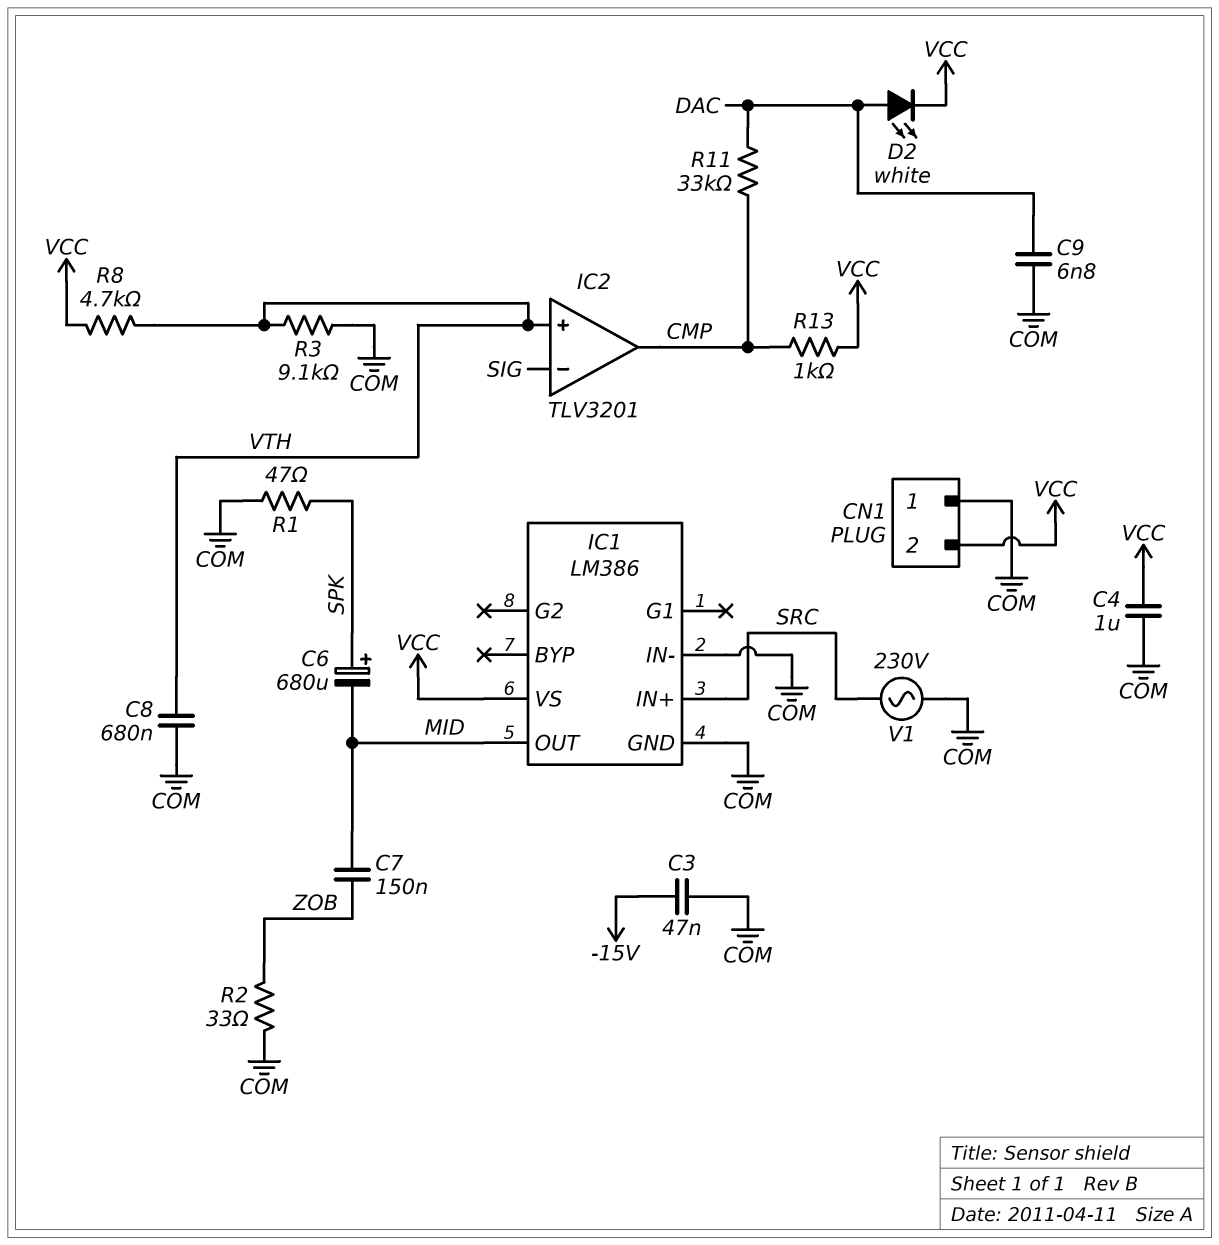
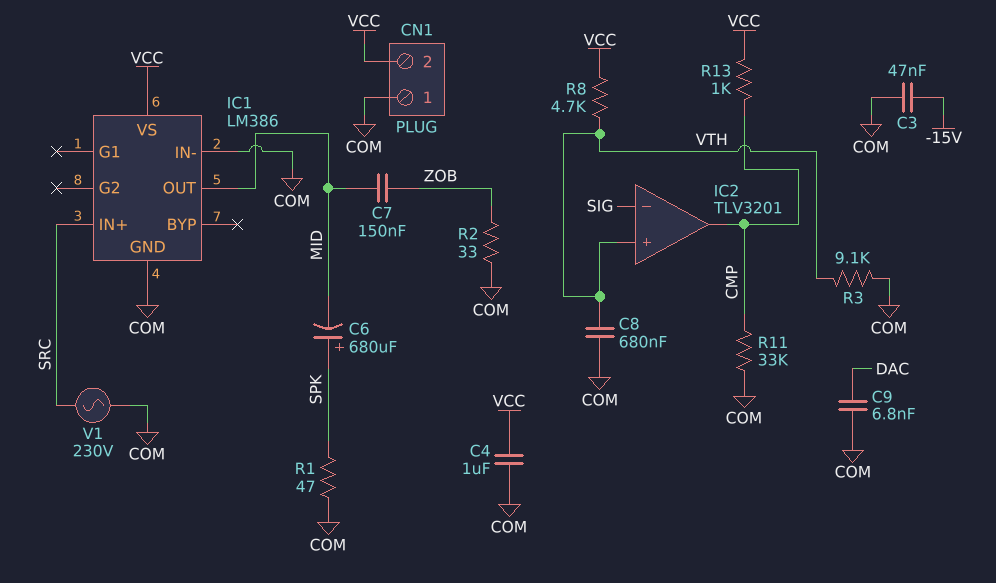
D2: LED white (A DAC, K VCC) -> none
R11: 33k (CMP, DAC) -> 33k (CMP, COM)

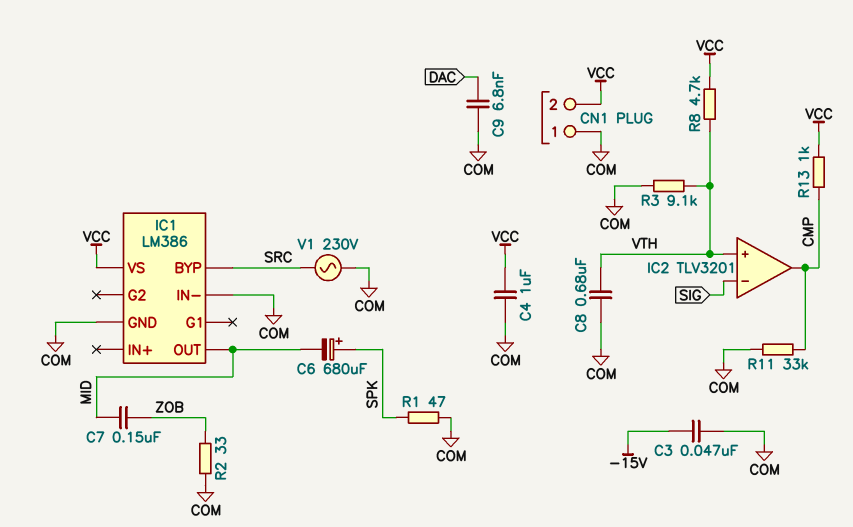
IC1 pin BYP: none -> SRC
IC1 pin IN+: SRC -> none

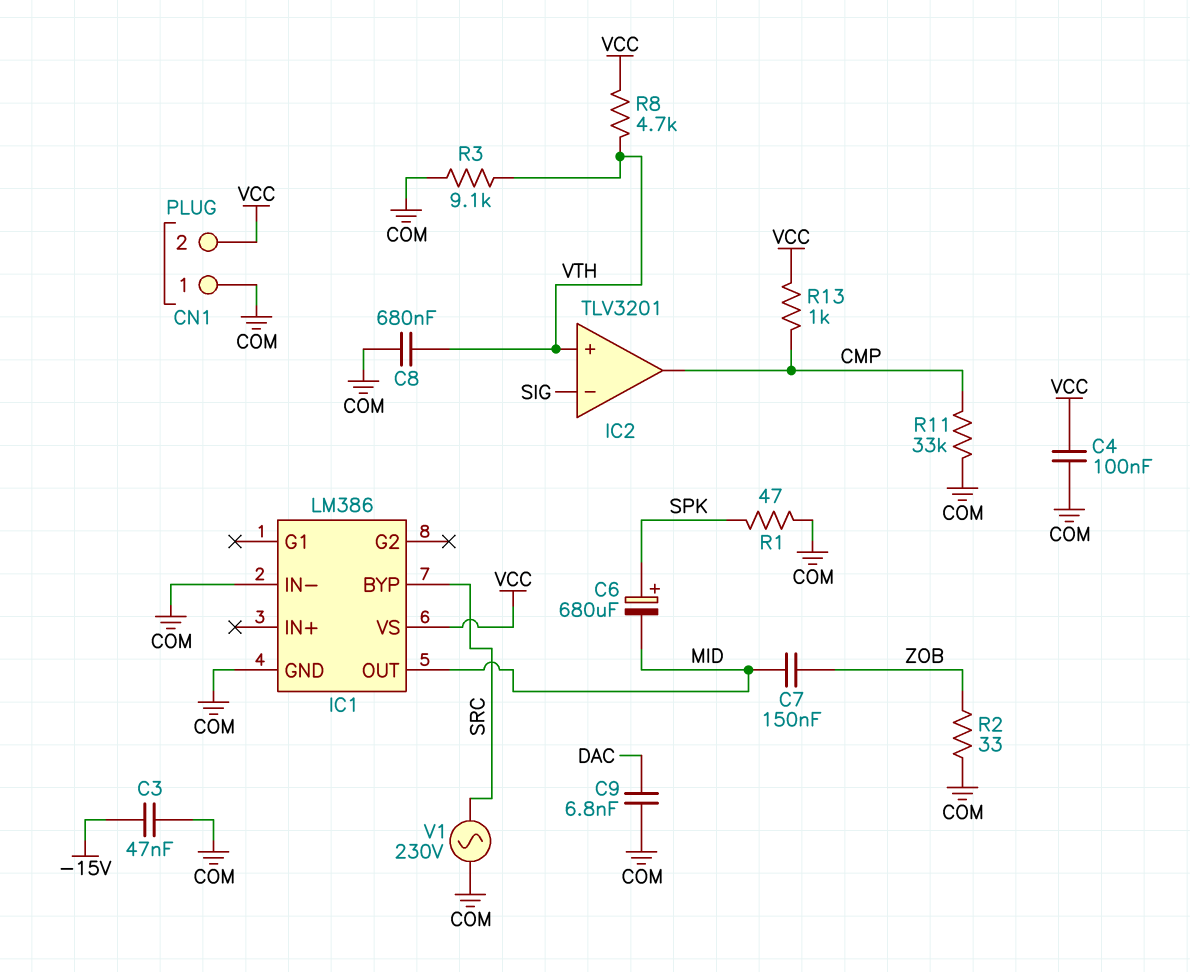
C4: 1uF (COM, VCC) -> 100nF (COM, VCC)

